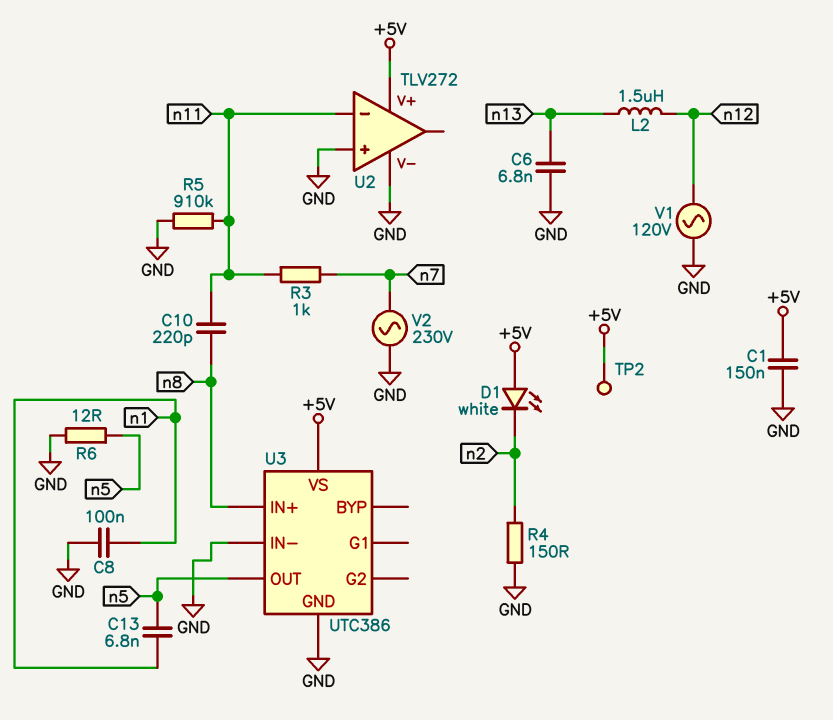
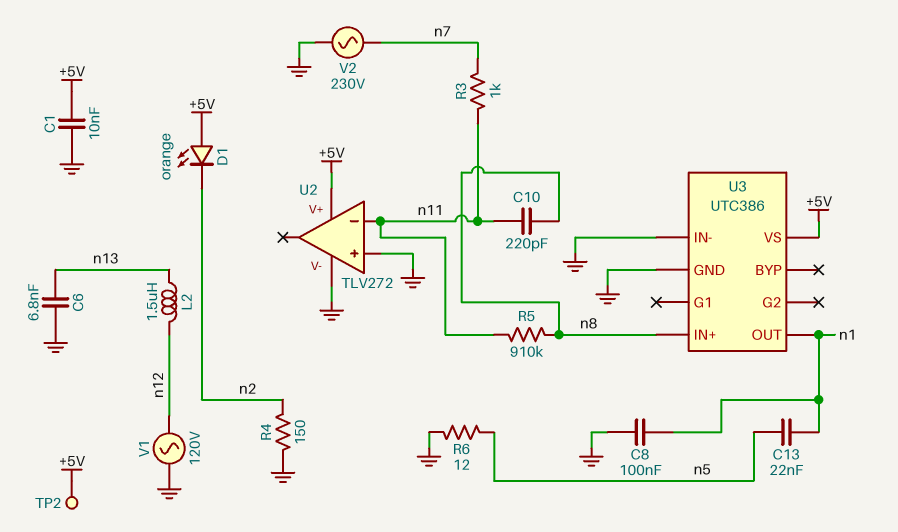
C1: 150nF (+5V, GND) -> 10nF (+5V, GND)
C13: 6.8nF (n1, n5) -> 22nF (n1, n5)
D1: LED white (A +5V, K n2) -> LED orange (A +5V, K n2)
R5: 910k (GND, n11) -> 910k (n8, n11)
U3 pin OUT: n5 -> n1

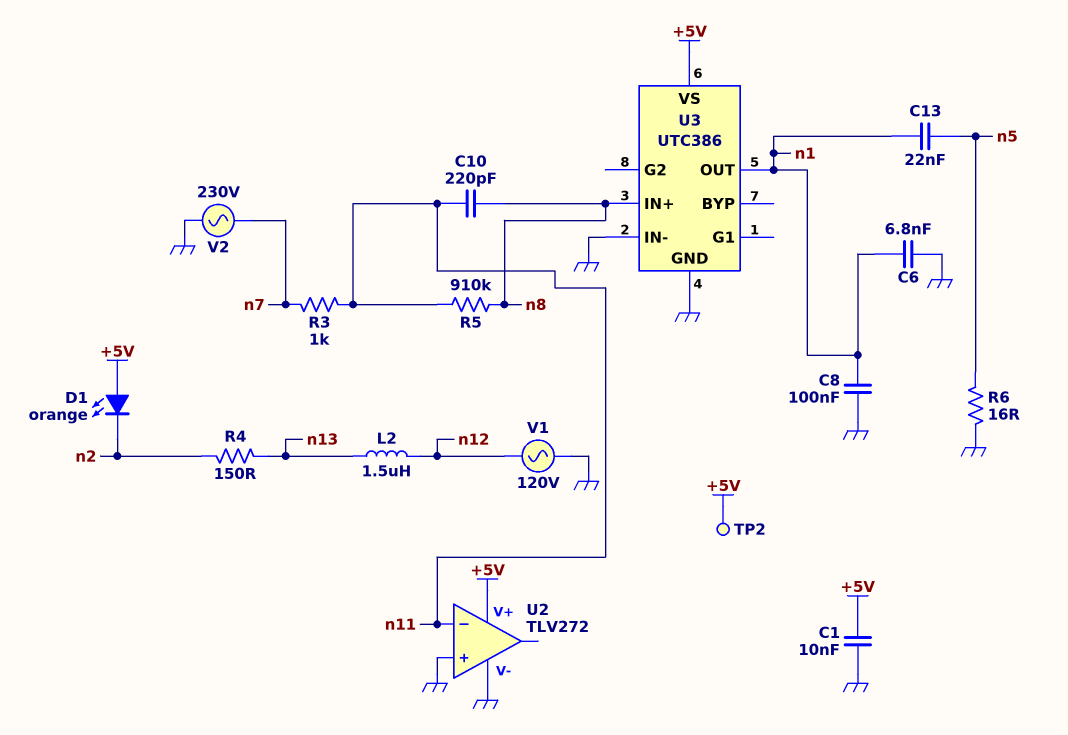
C6: 6.8nF (GND, n13) -> 6.8nF (GND, n1)
R4: 150 (GND, n2) -> 150 (n2, n13)
R6: 12 (GND, n5) -> 16 (GND, n5)

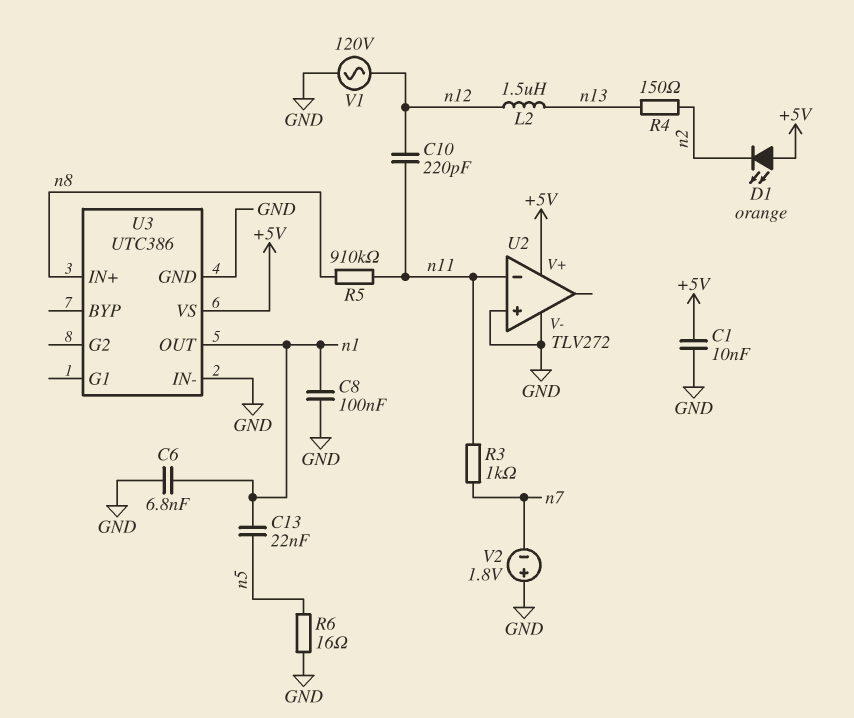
C10: 220pF (n8, n11) -> 220pF (n11, n12)
TP2: test point (+5V) -> none
V2: AC 230V (GND, n7) -> 1.8V (plus GND, minus n7)

